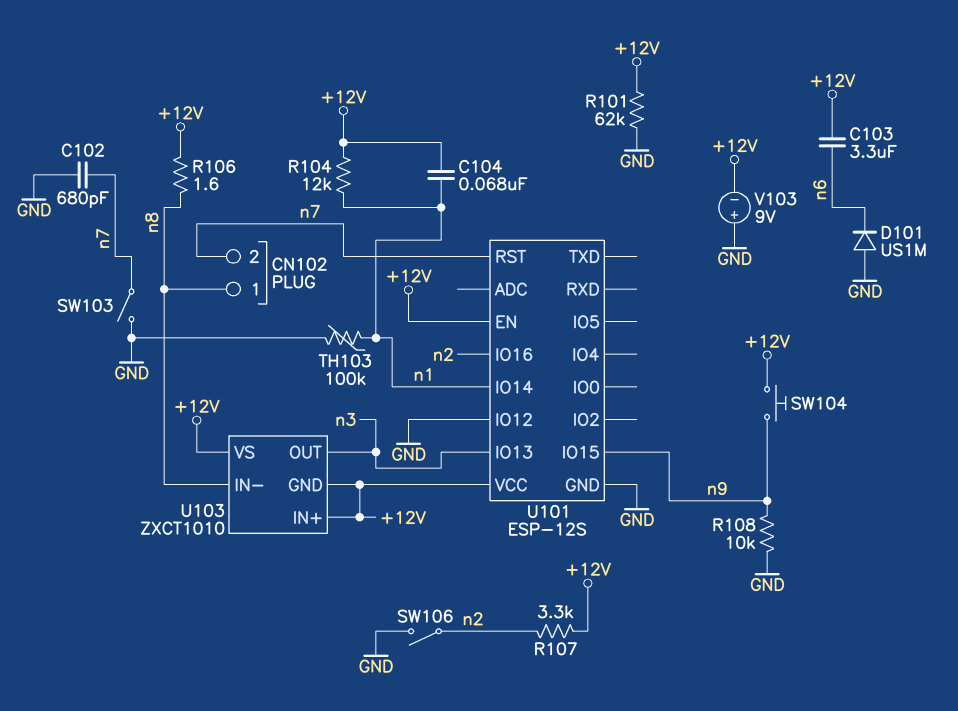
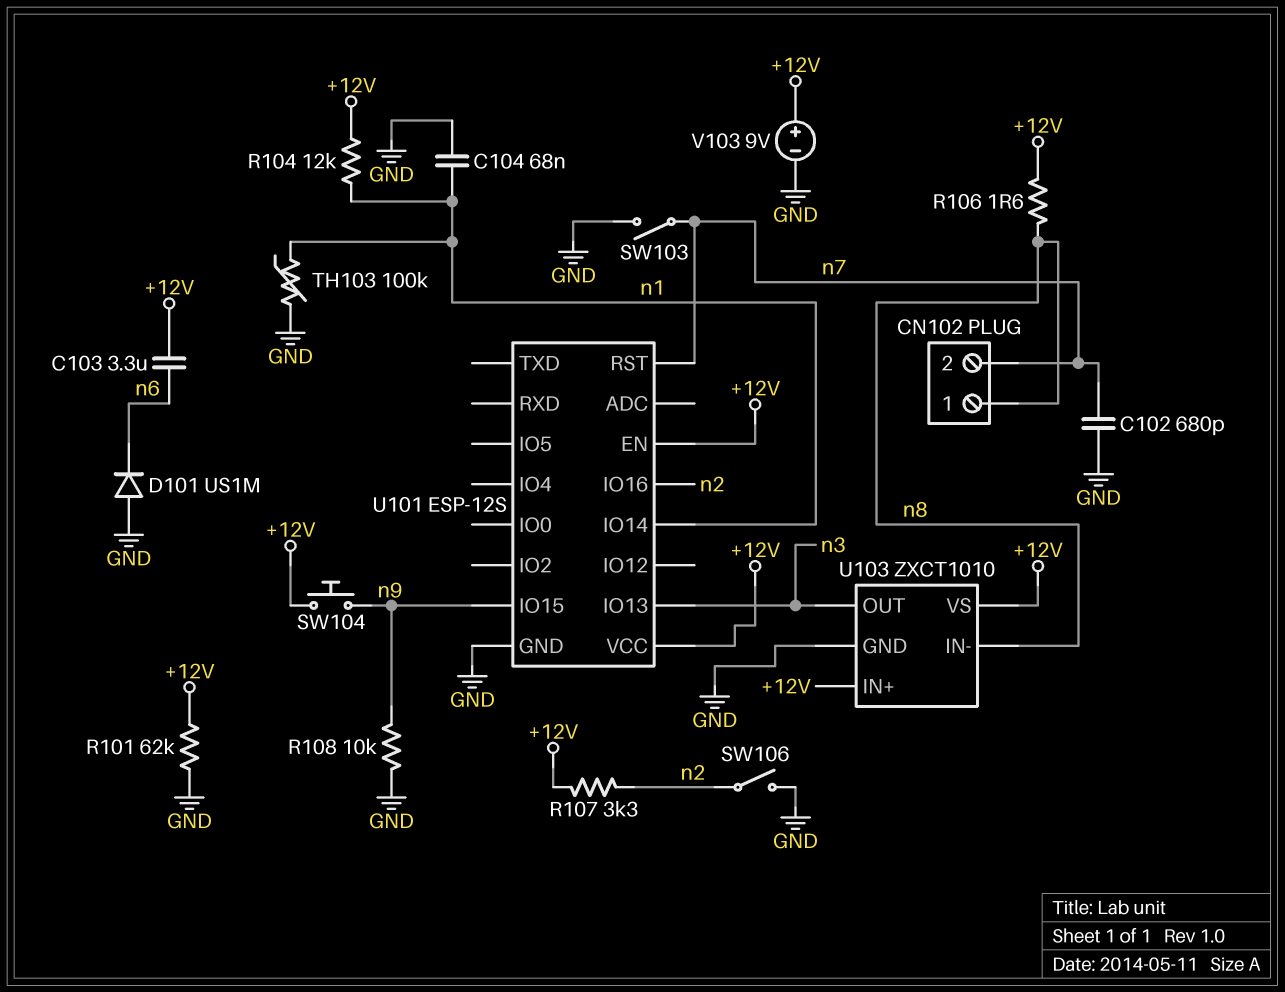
C104: 68nF (+12V, n1) -> 68nF (GND, n1)
U101 pin IO12: GND -> none
U103 pin GND: +12V -> GND
V103: 9V (plus GND, minus +12V) -> 9V (plus +12V, minus GND)

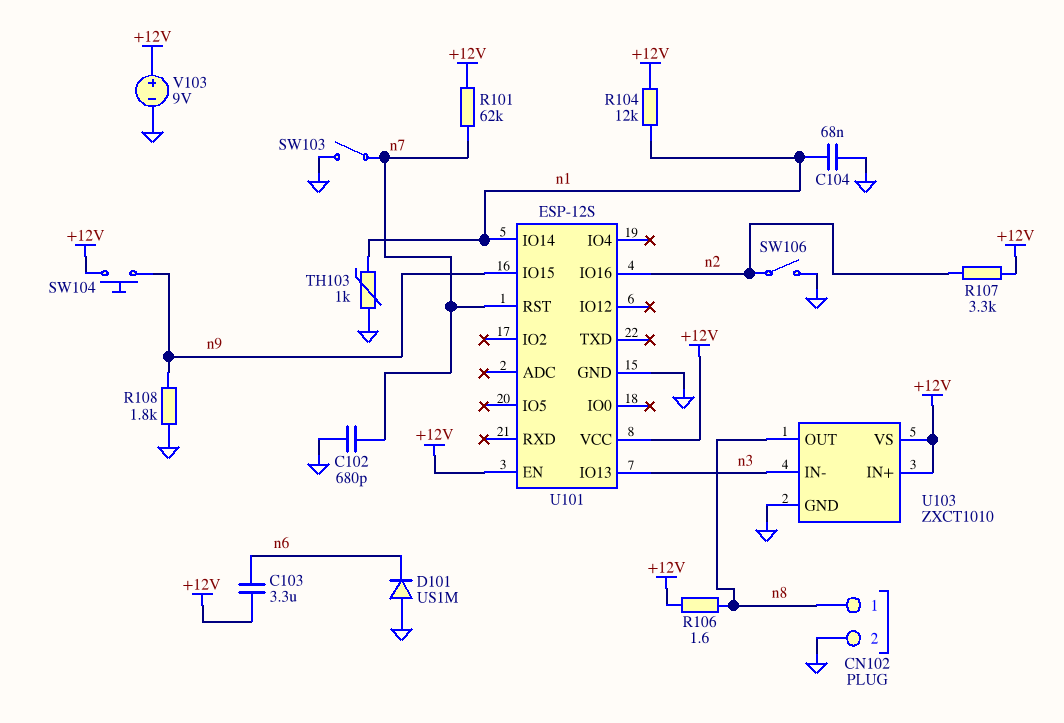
CN102 pin 2: n7 -> GND
R101: 62k (+12V, GND) -> 62k (+12V, n7)
R108: 10k (GND, n9) -> 1.8k (GND, n9)
TH103: 100k (GND, n1) -> 1k (GND, n1)
U103 pin IN-: n8 -> n3
U103 pin OUT: n3 -> n8

